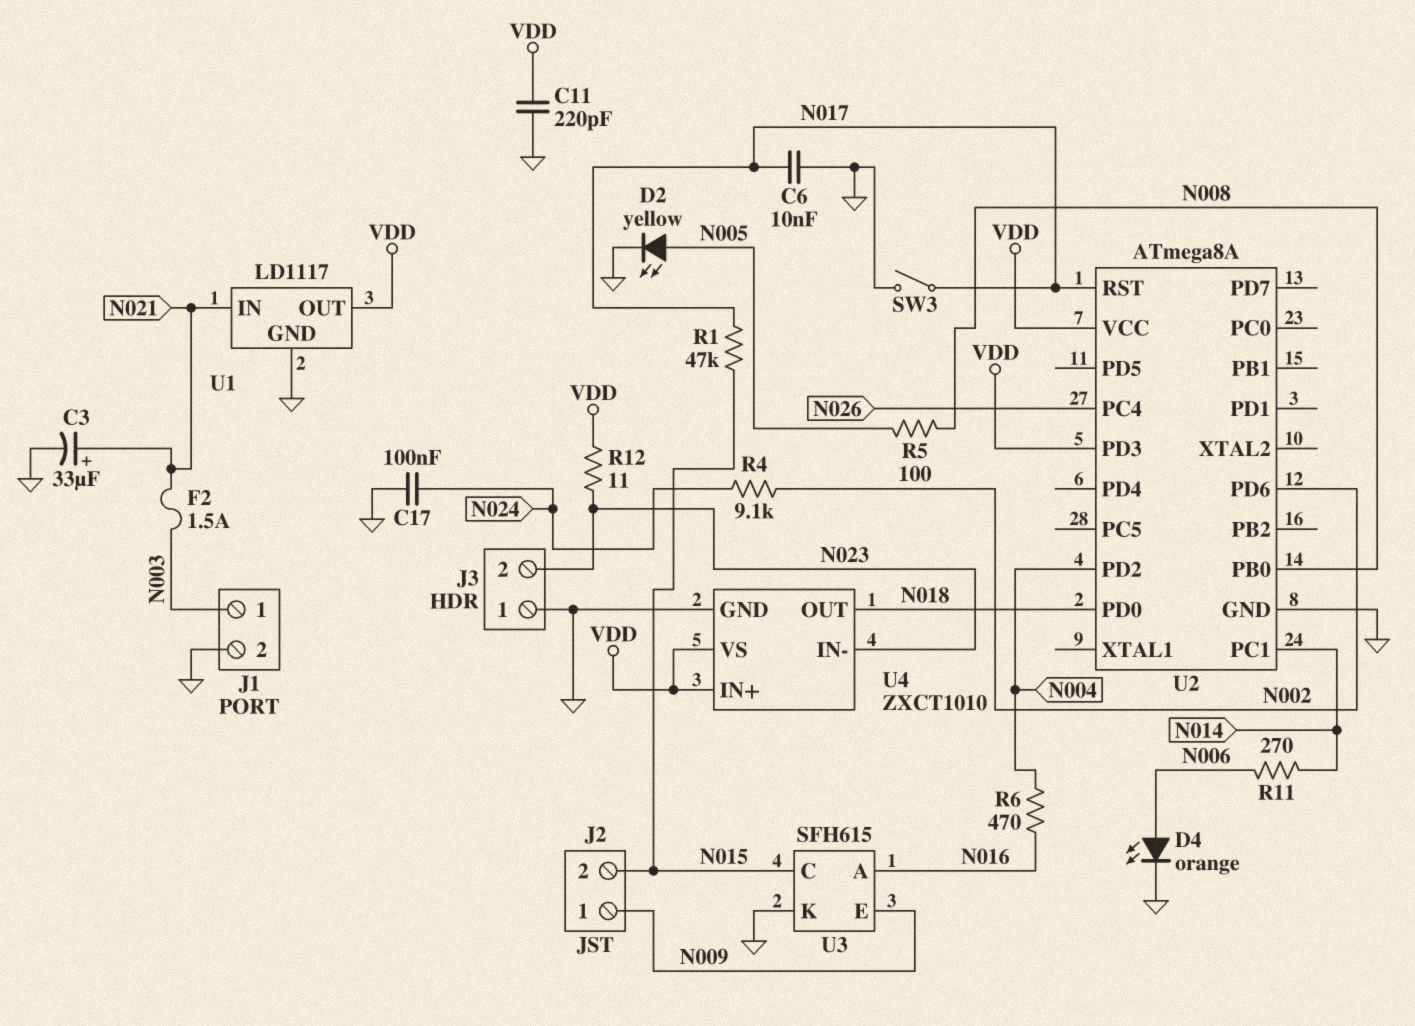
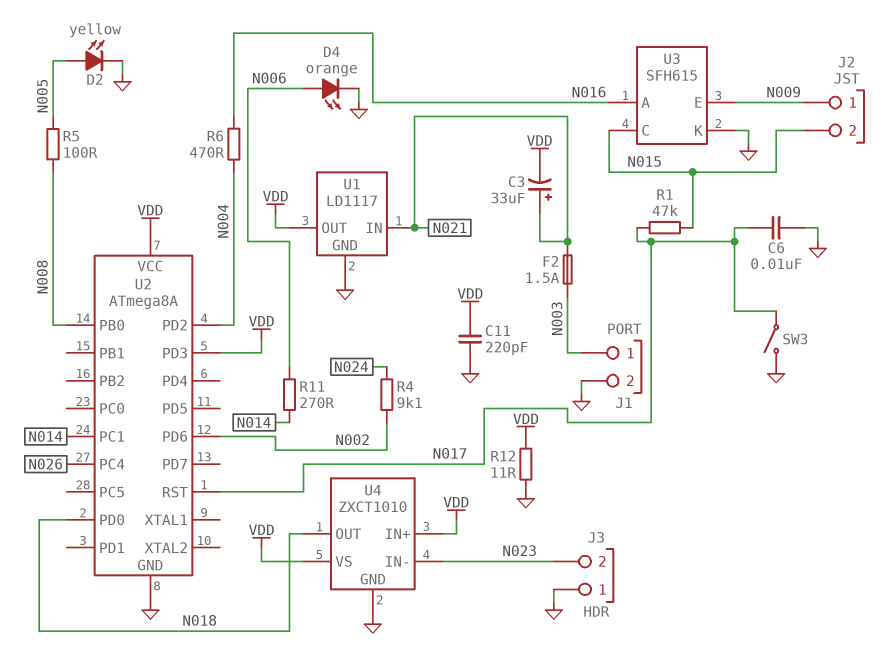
C3: 33uF (plus N021, minus GND) -> 33uF (plus N021, minus VDD)
C17: 100nF (GND, N024) -> none
R12: 11 (N023, VDD) -> 11 (GND, VDD)

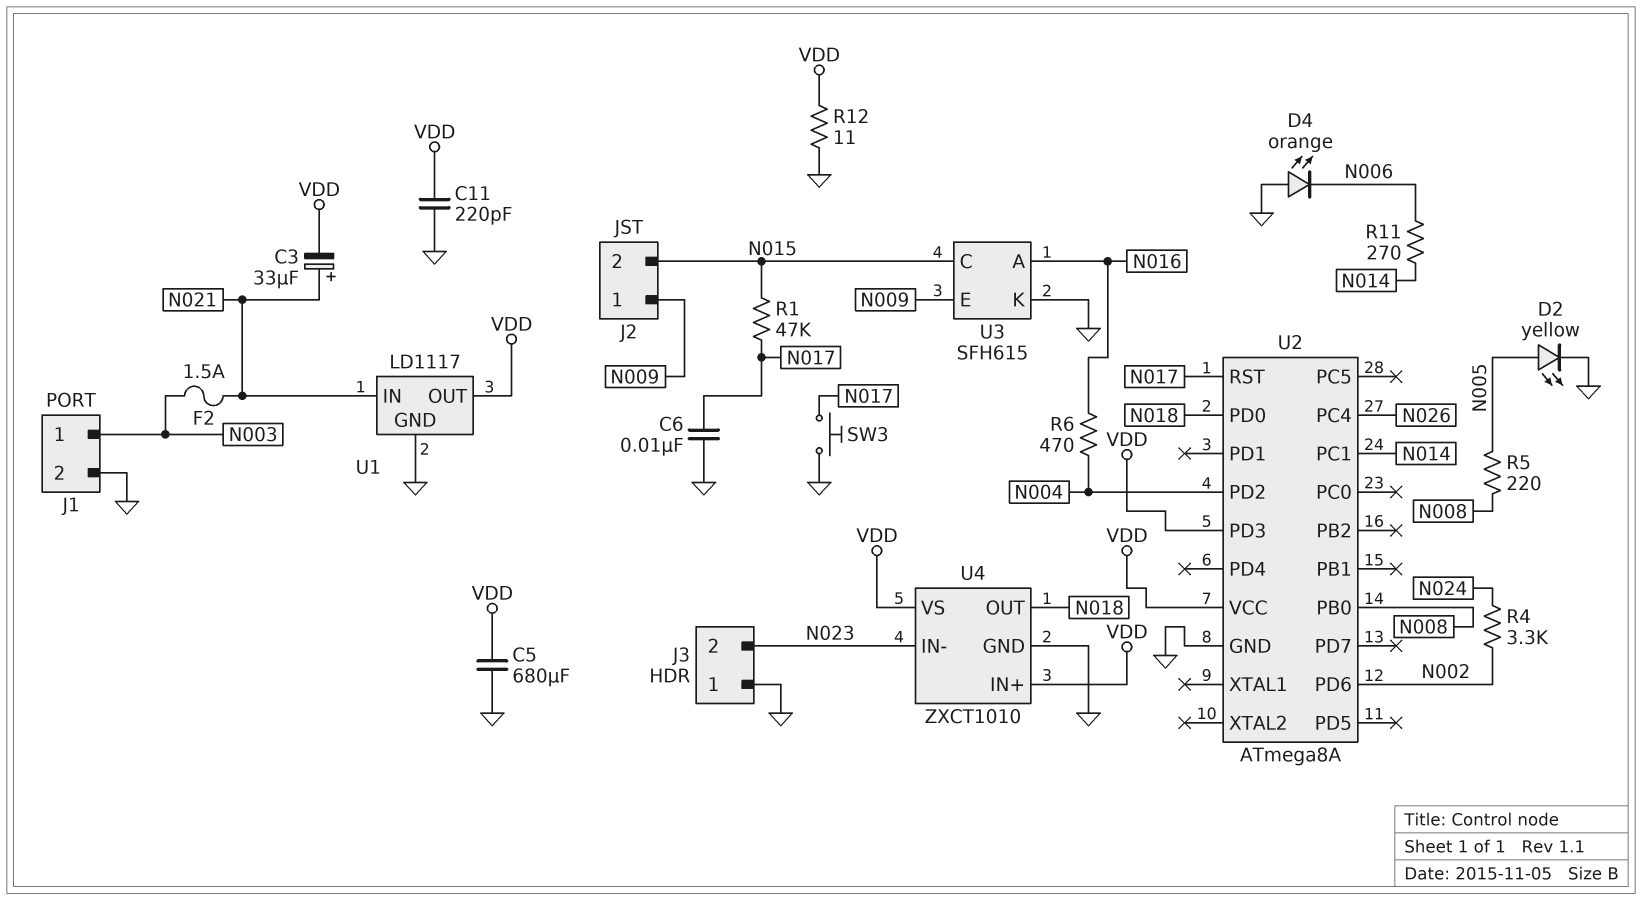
C5: none -> 680uF (GND, VDD)
D4: LED orange (A N006, K GND) -> LED orange (A GND, K N006)
R4: 9.1k (N002, N024) -> 3.3k (N002, N024)
R5: 100 (N005, N008) -> 220 (N005, N008)
SW3: switch (GND, N017) -> button (GND, N017)

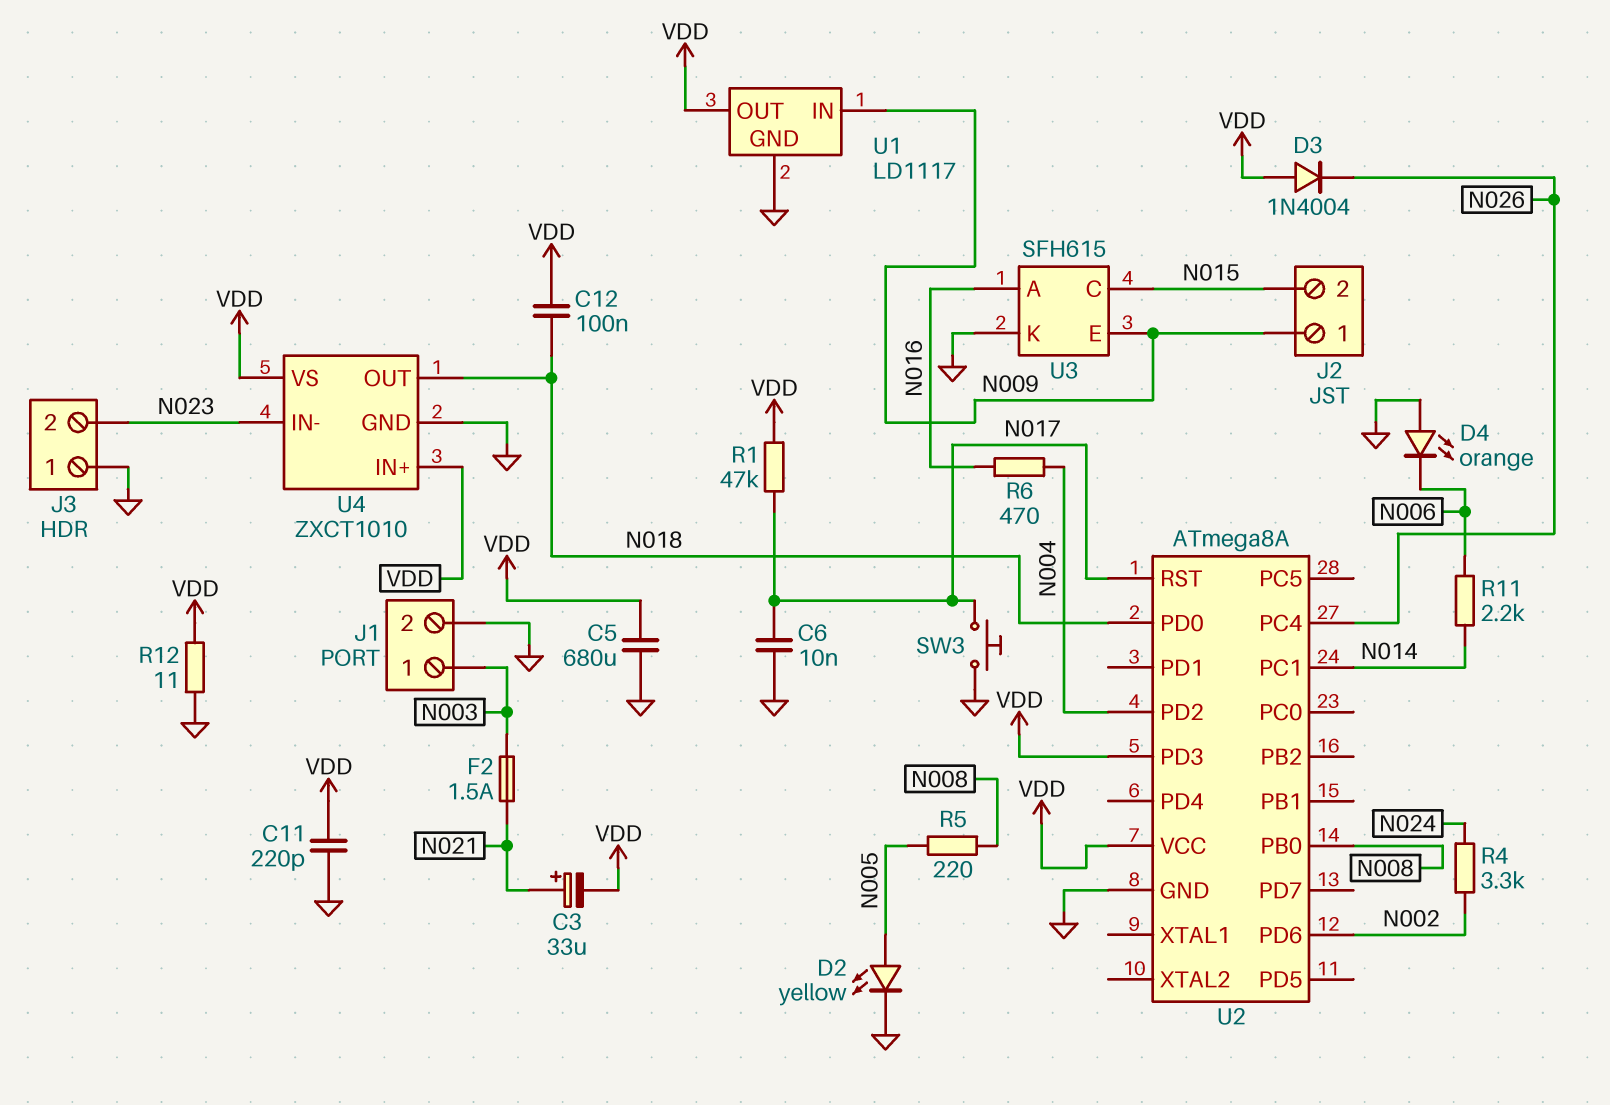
C12: none -> 100nF (N018, VDD)
D3: none -> diode 1N4004 (A VDD, K N026)
R1: 47k (N015, N017) -> 47k (N017, VDD)
R11: 270 (N006, N014) -> 2.2k (N006, N014)
U1 pin IN: N021 -> N009

